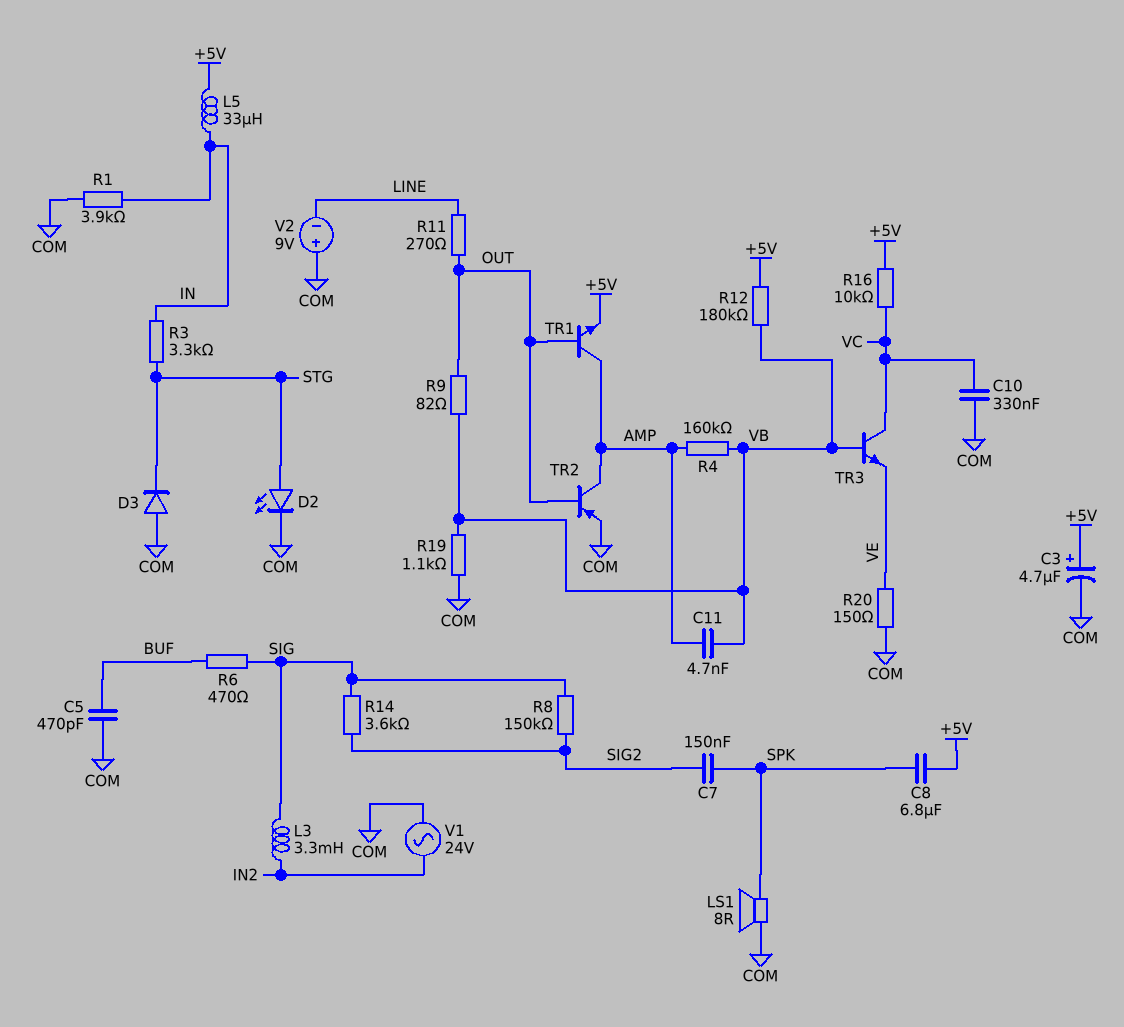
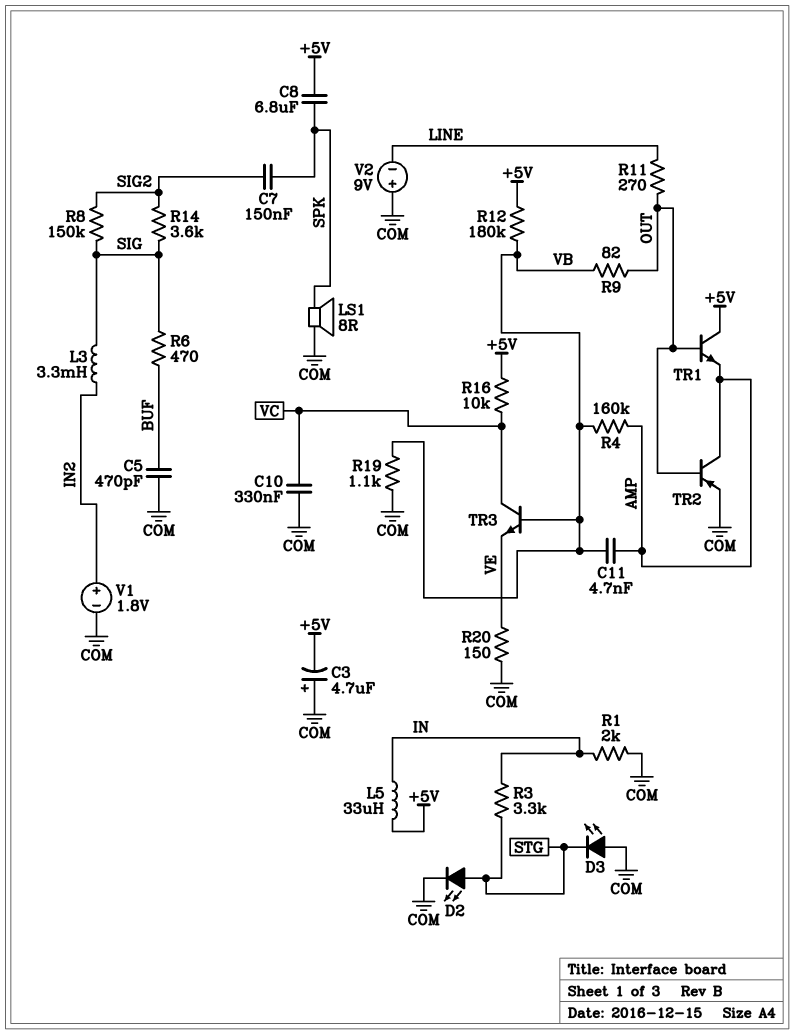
C3: 4.7uF (plus +5V, minus COM) -> 4.7uF (plus COM, minus +5V)
D3: diode (A COM, K STG) -> LED (A COM, K STG)
R1: 3.9k (COM, IN) -> 2k (COM, IN)
TR1: NPN (B OUT, C AMP, E +5V) -> NPN (B OUT, C +5V, E AMP)
V1: AC 24V (COM, IN2) -> 1.8V (plus IN2, minus COM)

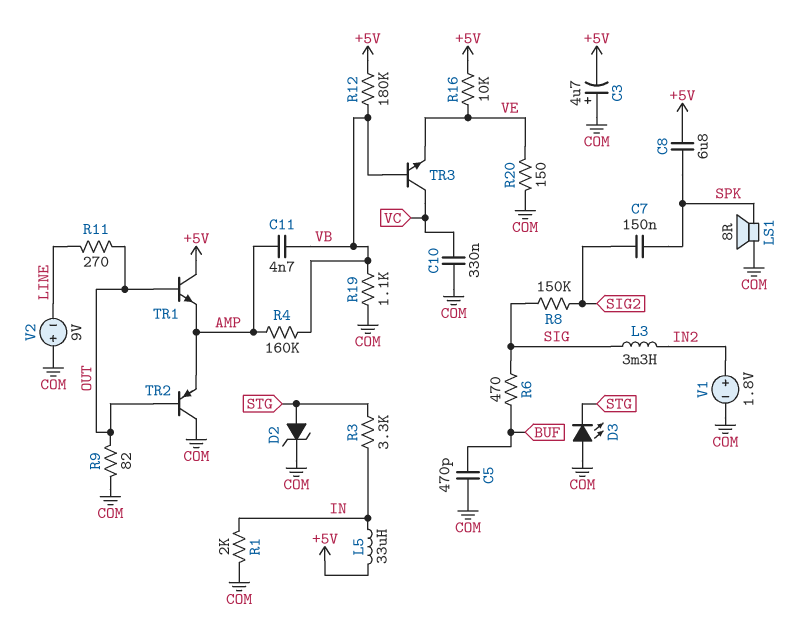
D2: LED (A STG, K COM) -> zener (A STG, K COM)
R9: 82 (OUT, VB) -> 82 (COM, OUT)
R14: 3.6k (SIG, SIG2) -> none
R16: 10k (+5V, VC) -> 10k (+5V, VE)
TR2: PNP (B OUT, C AMP, E COM) -> PNP (B OUT, C COM, E AMP)

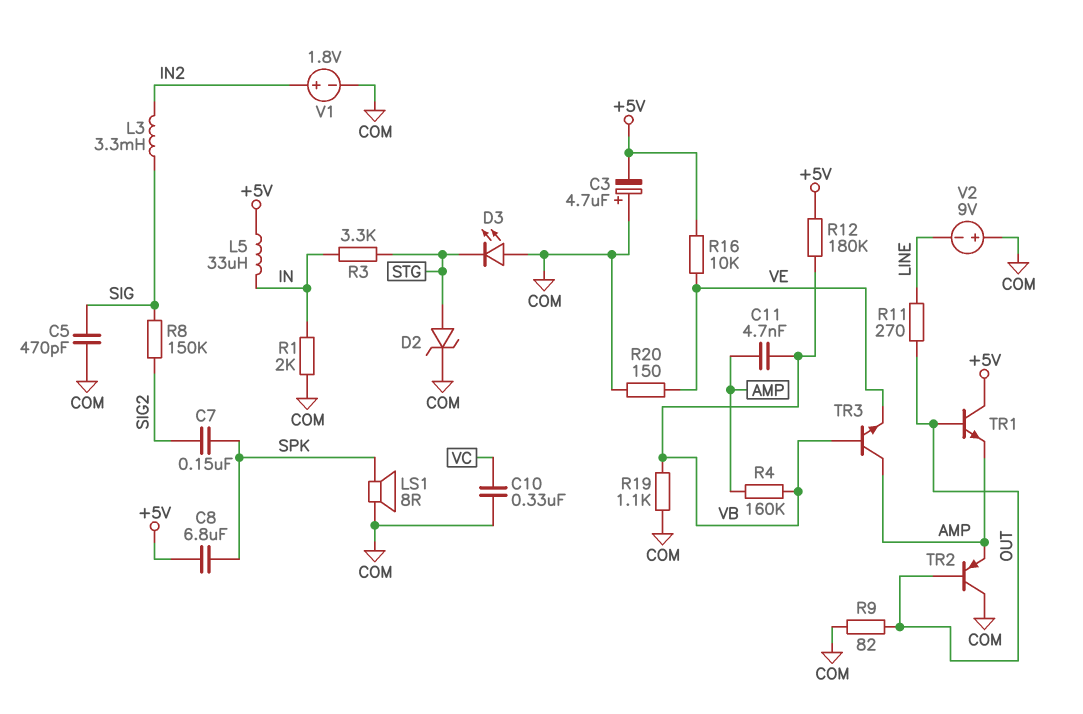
C5: 470pF (BUF, COM) -> 470pF (COM, SIG)
R6: 470 (BUF, SIG) -> none
TR3: NPN (B VB, C VC, E VE) -> NPN (B VB, C AMP, E VE)

